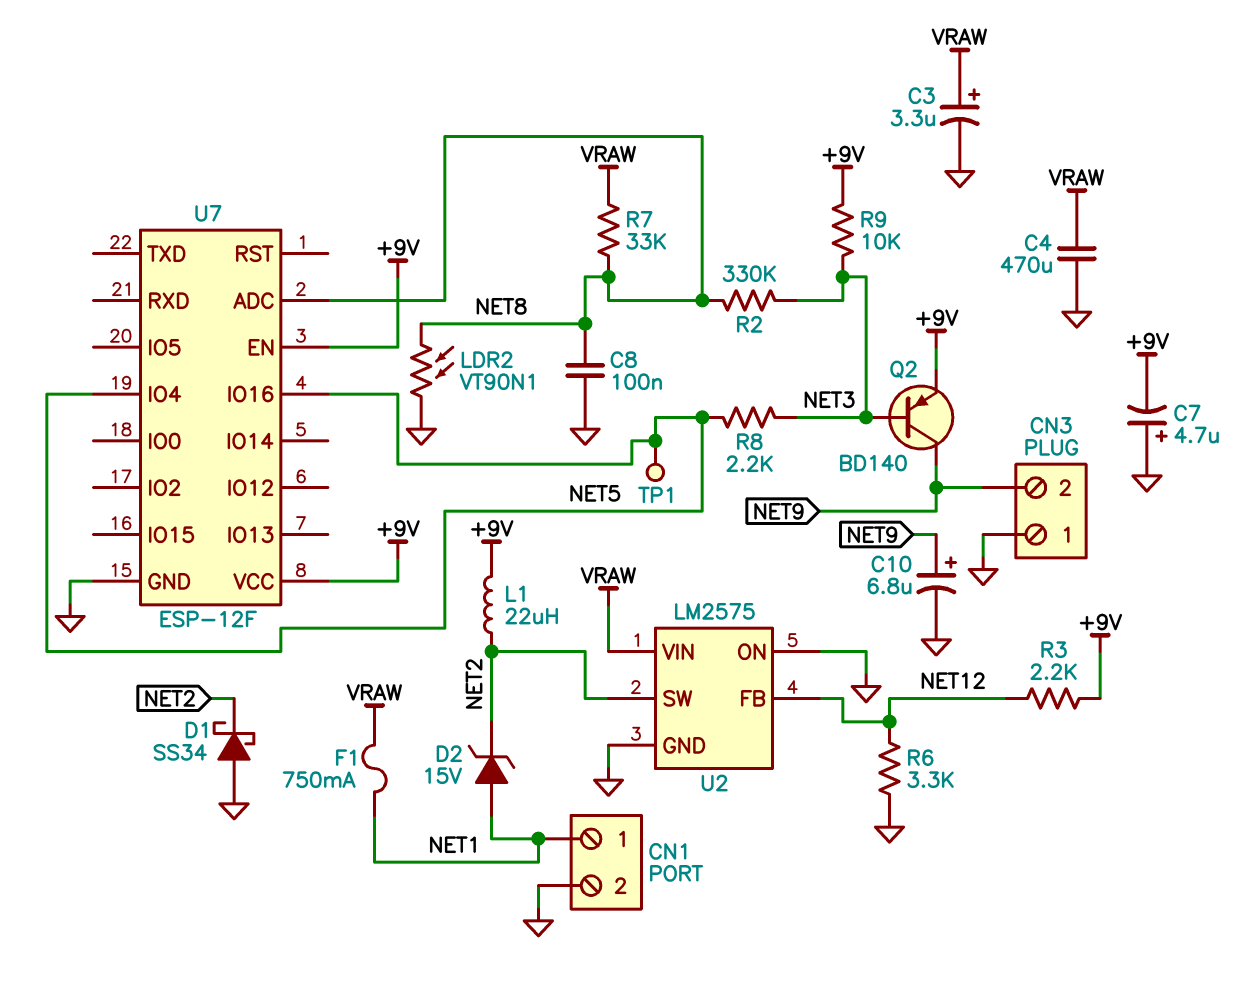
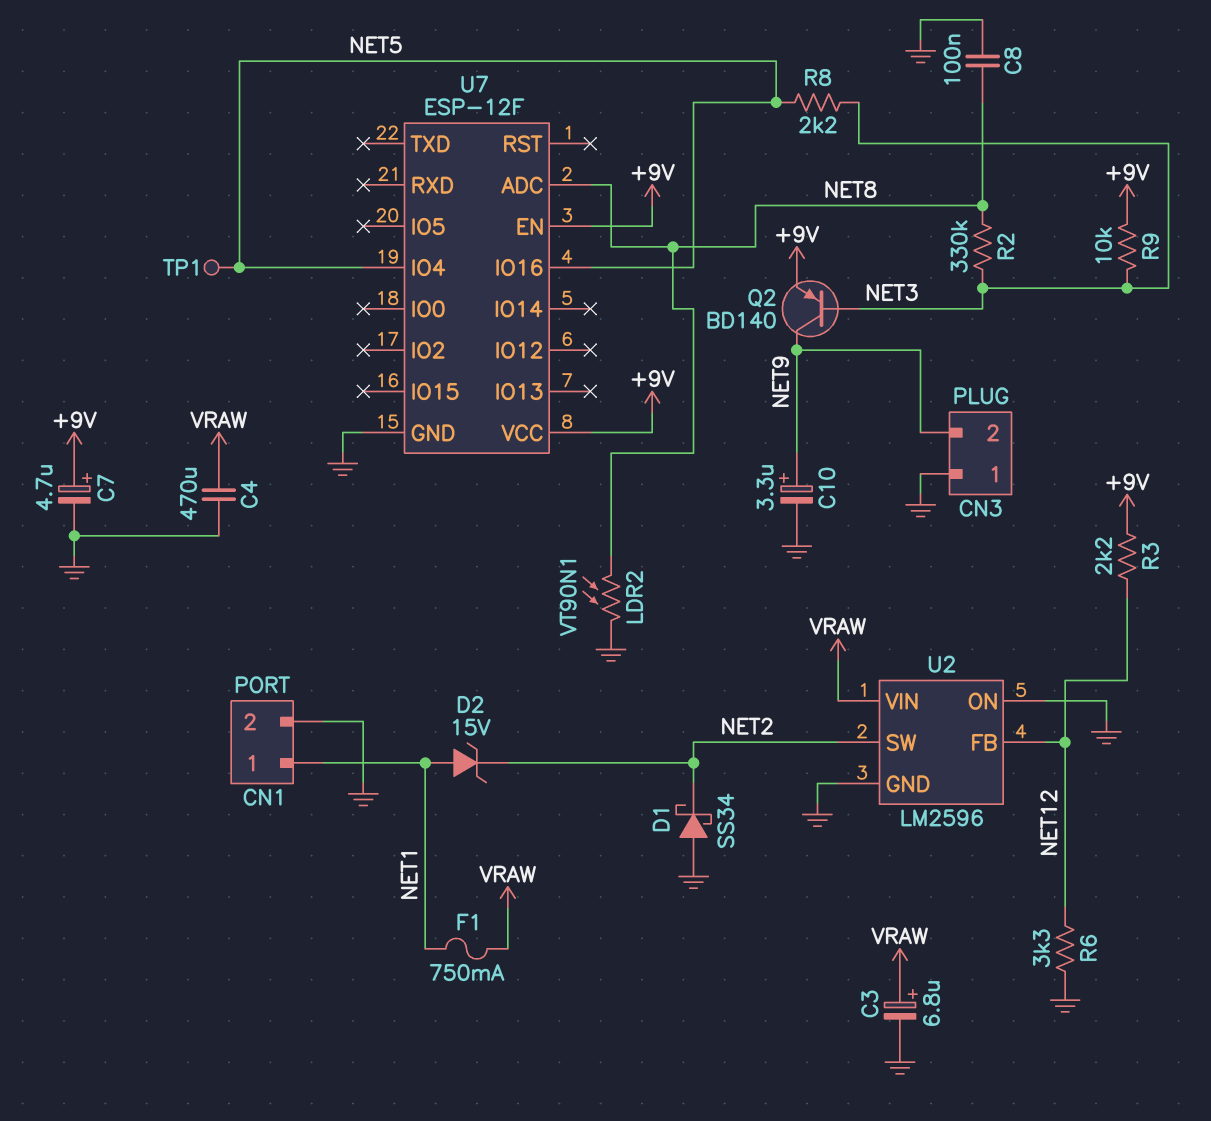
C3: 3.3uF (plus VRAW, minus GND) -> 6.8uF (plus VRAW, minus GND)
C7: 4.7uF (plus GND, minus +9V) -> 4.7uF (plus +9V, minus GND)
C10: 6.8uF (plus NET9, minus GND) -> 3.3uF (plus NET9, minus GND)
L1: 22uH (+9V, NET2) -> none
R7: 33k (NET8, VRAW) -> none
U2: LM2575 -> LM2596

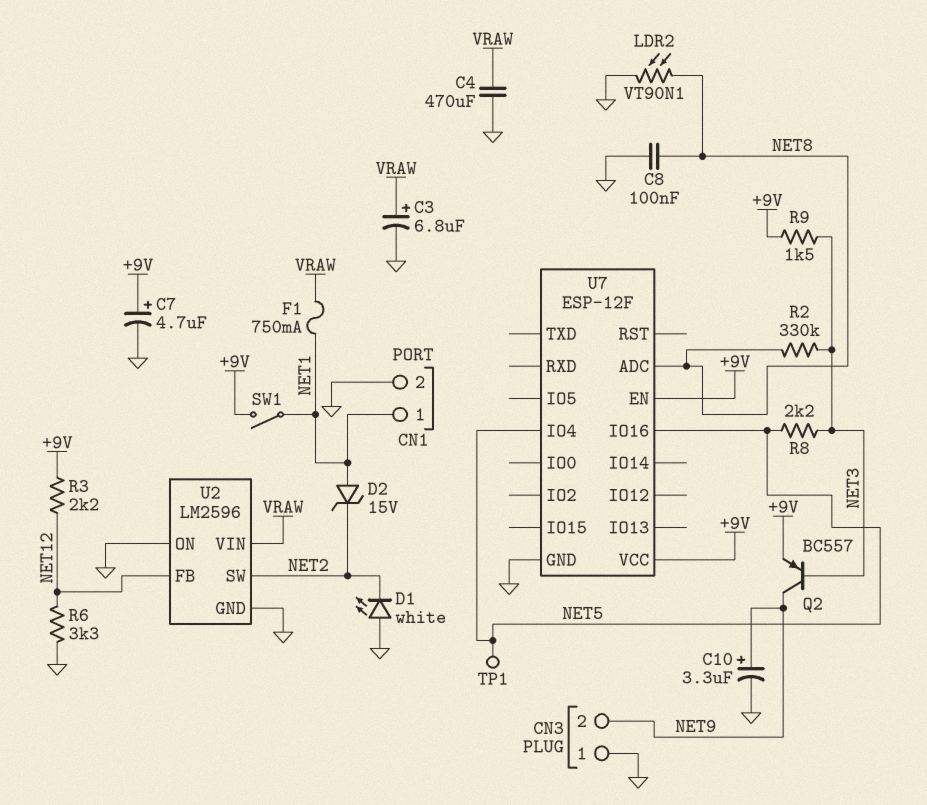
D1: schottky SS34 (A GND, K NET2) -> LED white (A GND, K NET2)
Q2: PNP BD140 (B NET3, C NET9, E +9V) -> PNP BC557 (B NET3, C NET9, E +9V)
R9: 10k (+9V, NET3) -> 1.5k (+9V, NET3)
SW1: none -> switch (+9V, NET1)

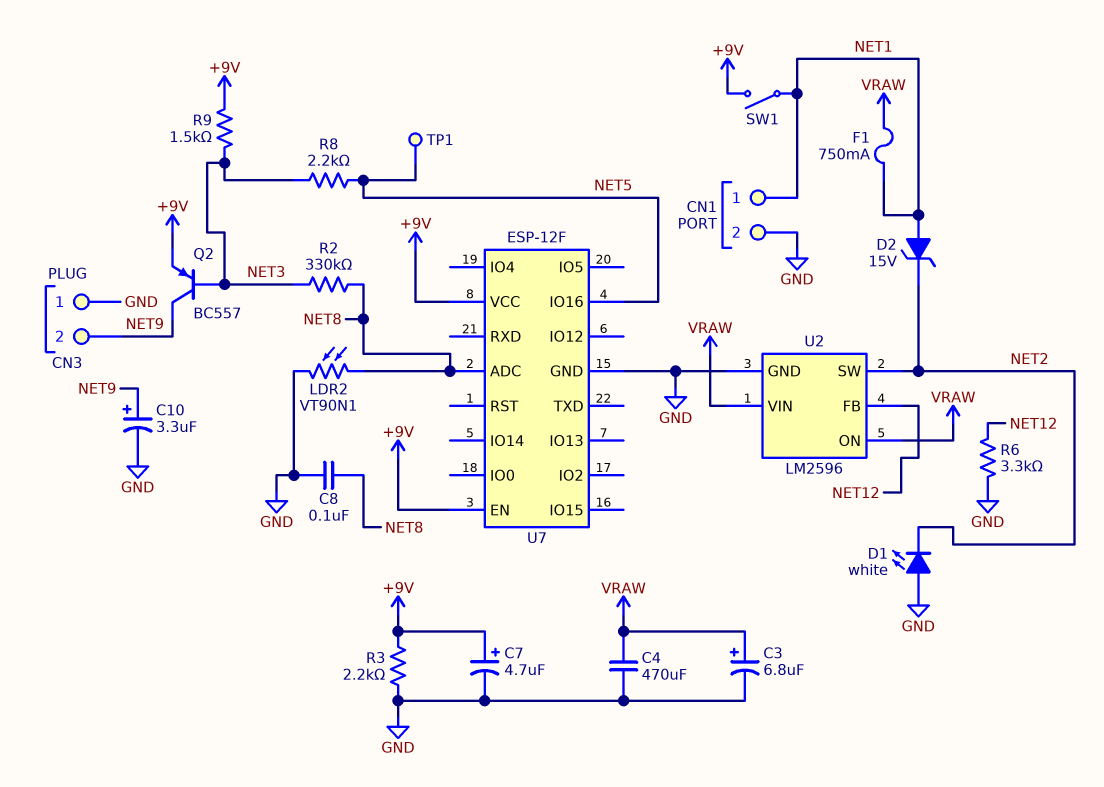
R3: 2.2k (+9V, NET12) -> 2.2k (+9V, GND)
U2 pin ON: GND -> VRAW
U7 pin IO4: NET5 -> none

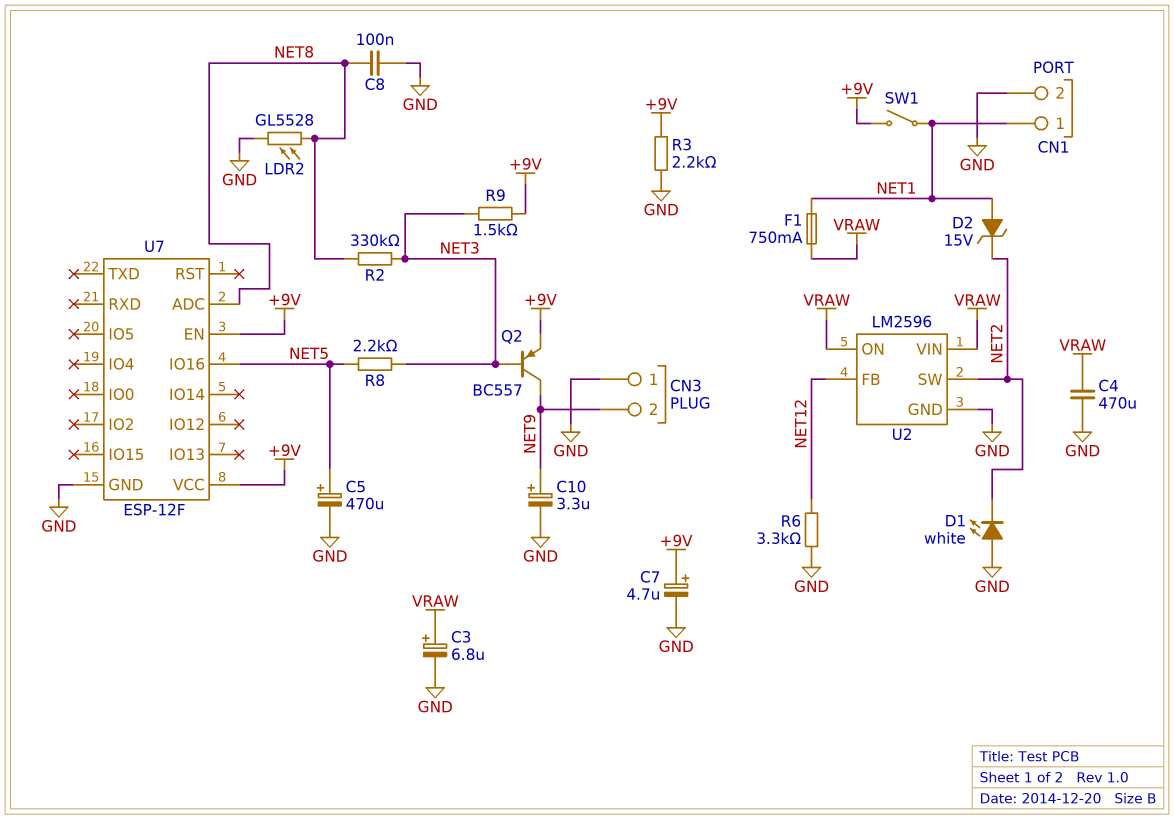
C5: none -> 470uF (plus NET5, minus GND)
LDR2: VT90N1 (GND, NET8) -> GL5528 (GND, NET8)
TP1: test point (NET5) -> none

